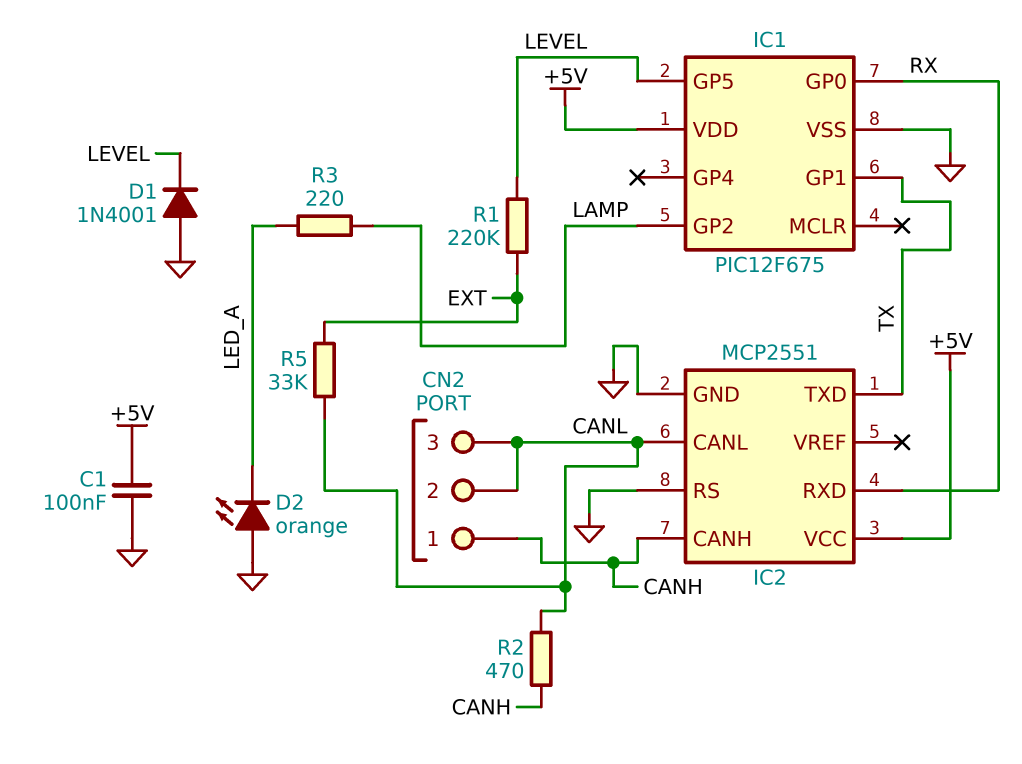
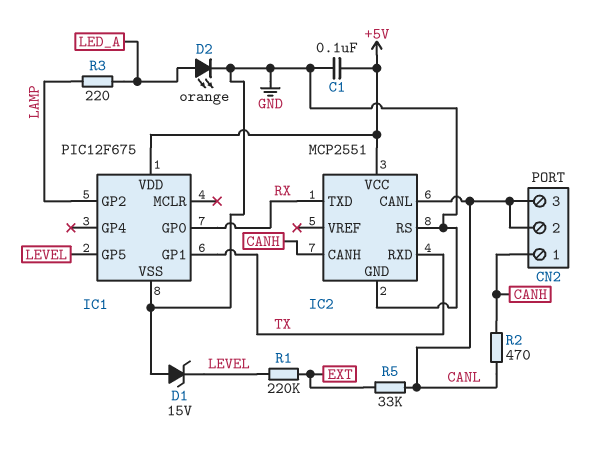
D1: diode 1N4001 (A GND, K LEVEL) -> zener 15V (A GND, K LEVEL)
D2: LED orange (A GND, K LED_A) -> LED orange (A LED_A, K GND)
IC2 pin RXD: RX -> TX
IC2 pin TXD: TX -> RX

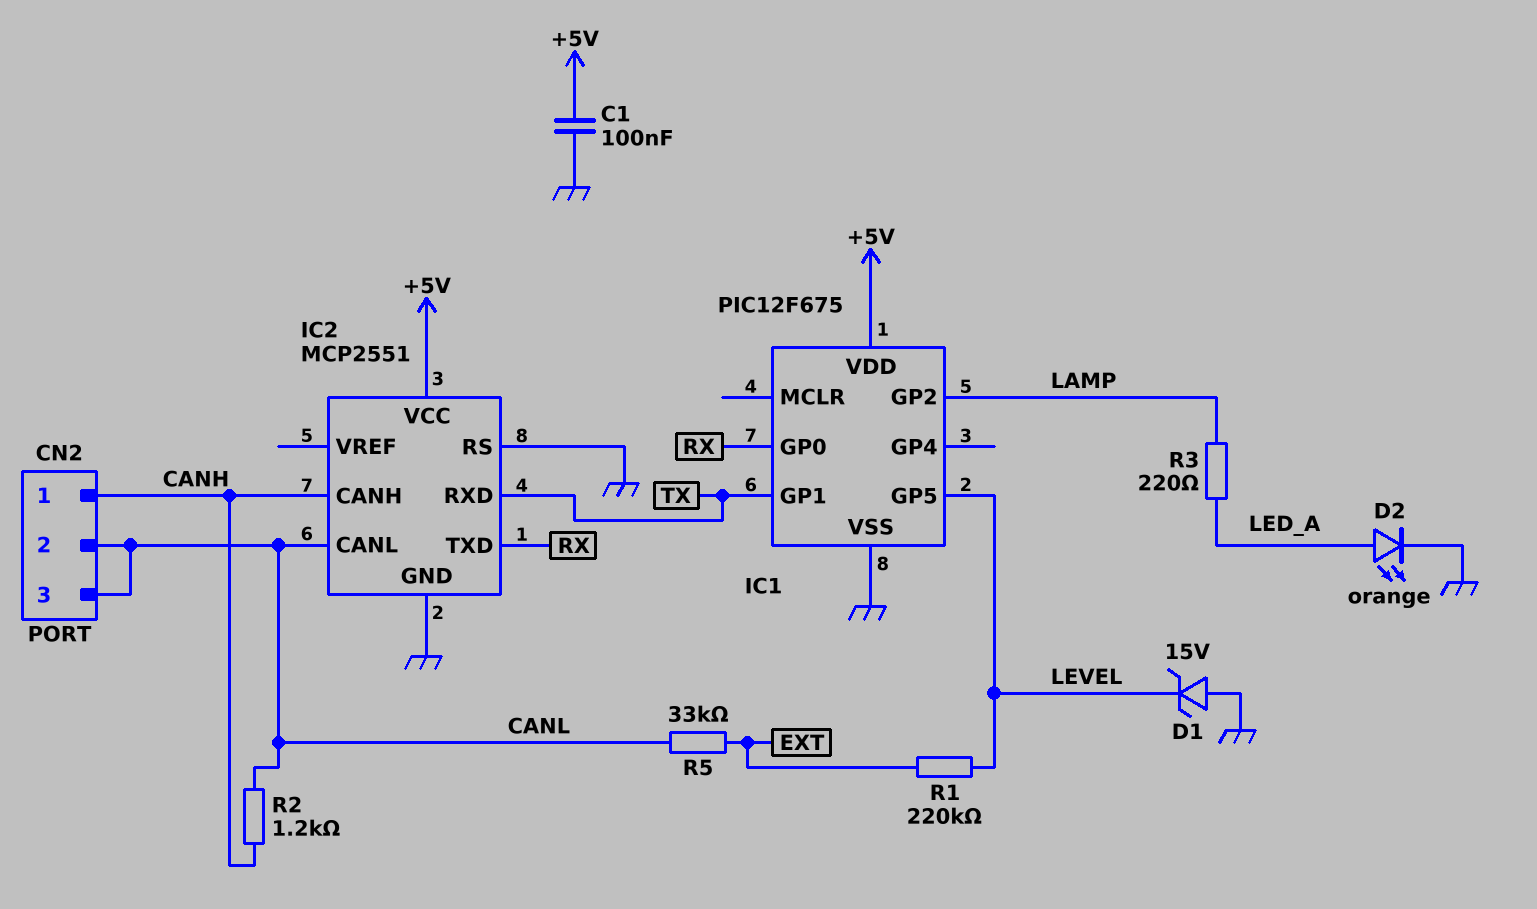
R2: 470 (CANH, CANL) -> 1.2k (CANH, CANL)

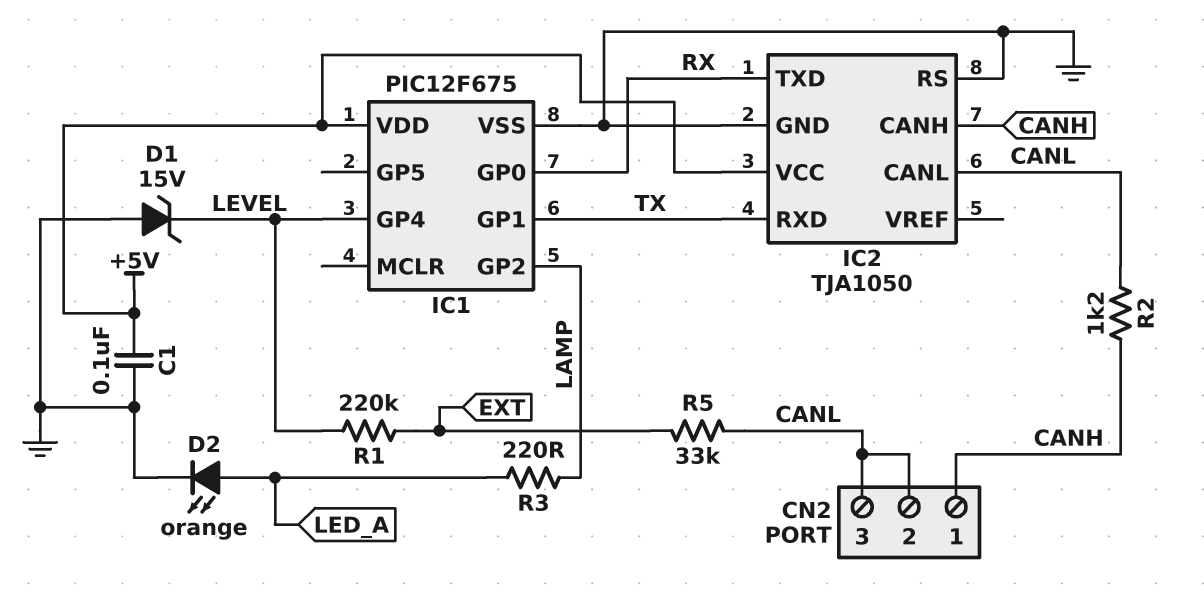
IC1 pin GP4: none -> LEVEL
IC1 pin GP5: LEVEL -> none
IC2: MCP2551 -> TJA1050

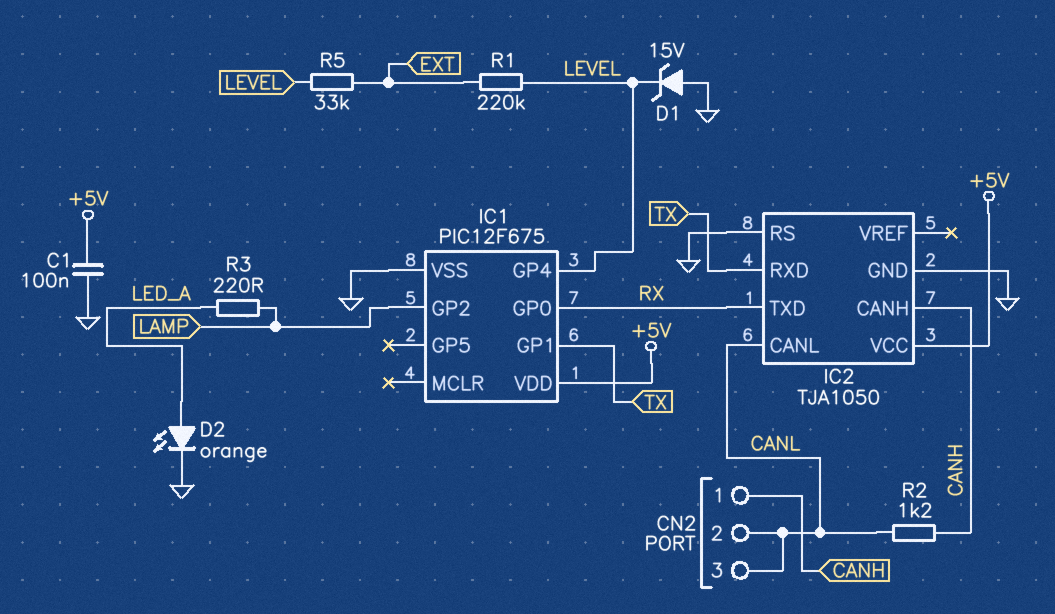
R5: 33k (CANL, EXT) -> 33k (EXT, LEVEL)

